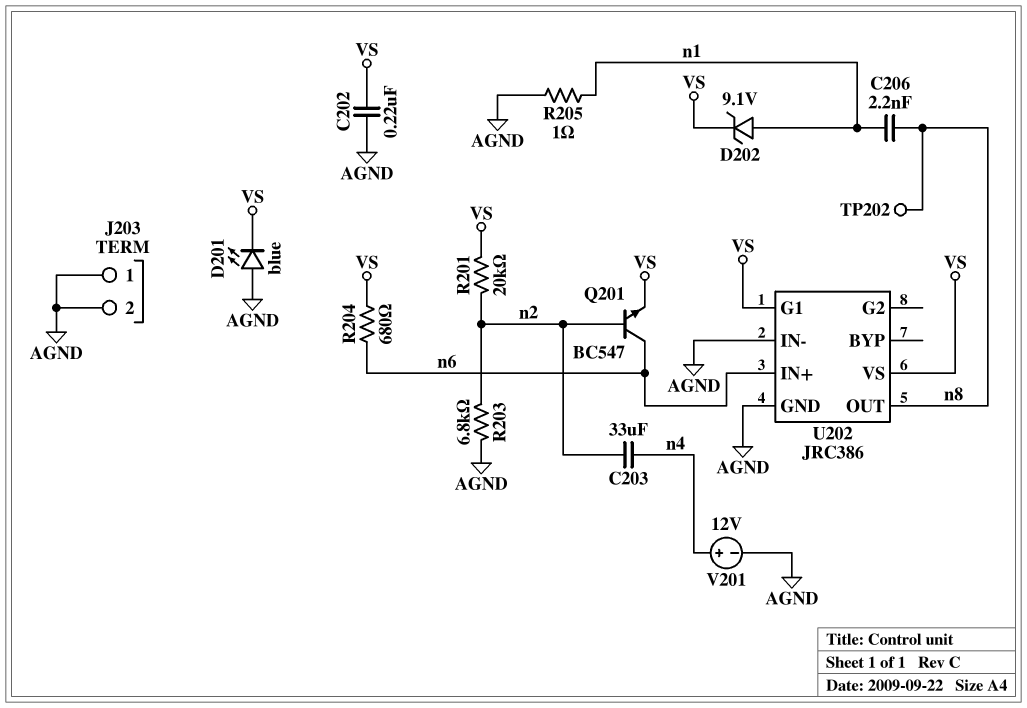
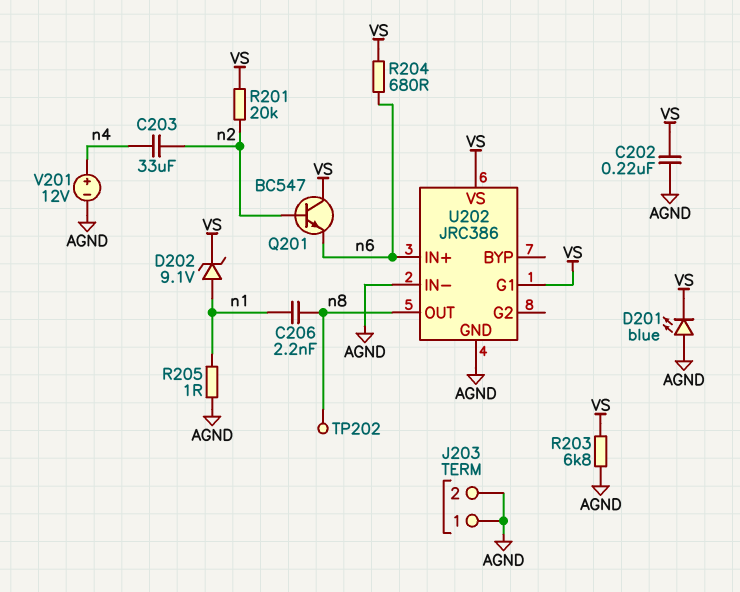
Q201: NPN BC547 (B n2, C n6, E VS) -> NPN BC547 (B n2, C VS, E n6)
R203: 6.8k (AGND, n2) -> 6.8k (AGND, VS)

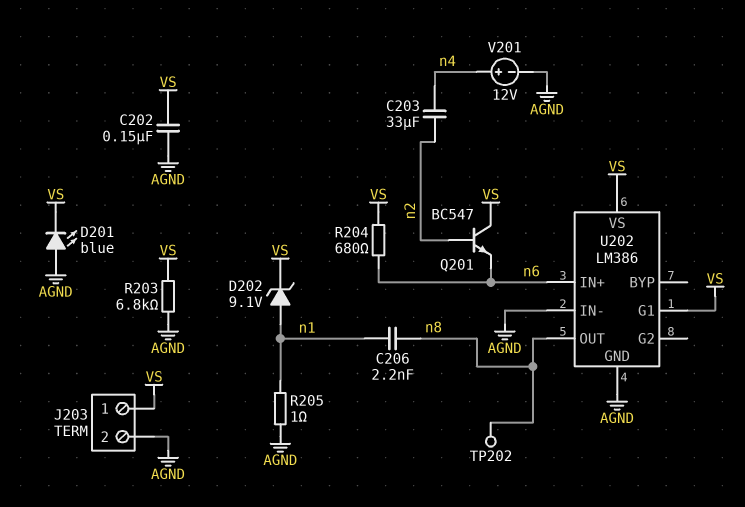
C202: 220nF (AGND, VS) -> 150nF (AGND, VS)
J203 pin 1: AGND -> VS
R201: 20k (VS, n2) -> none
U202: JRC386 -> LM386

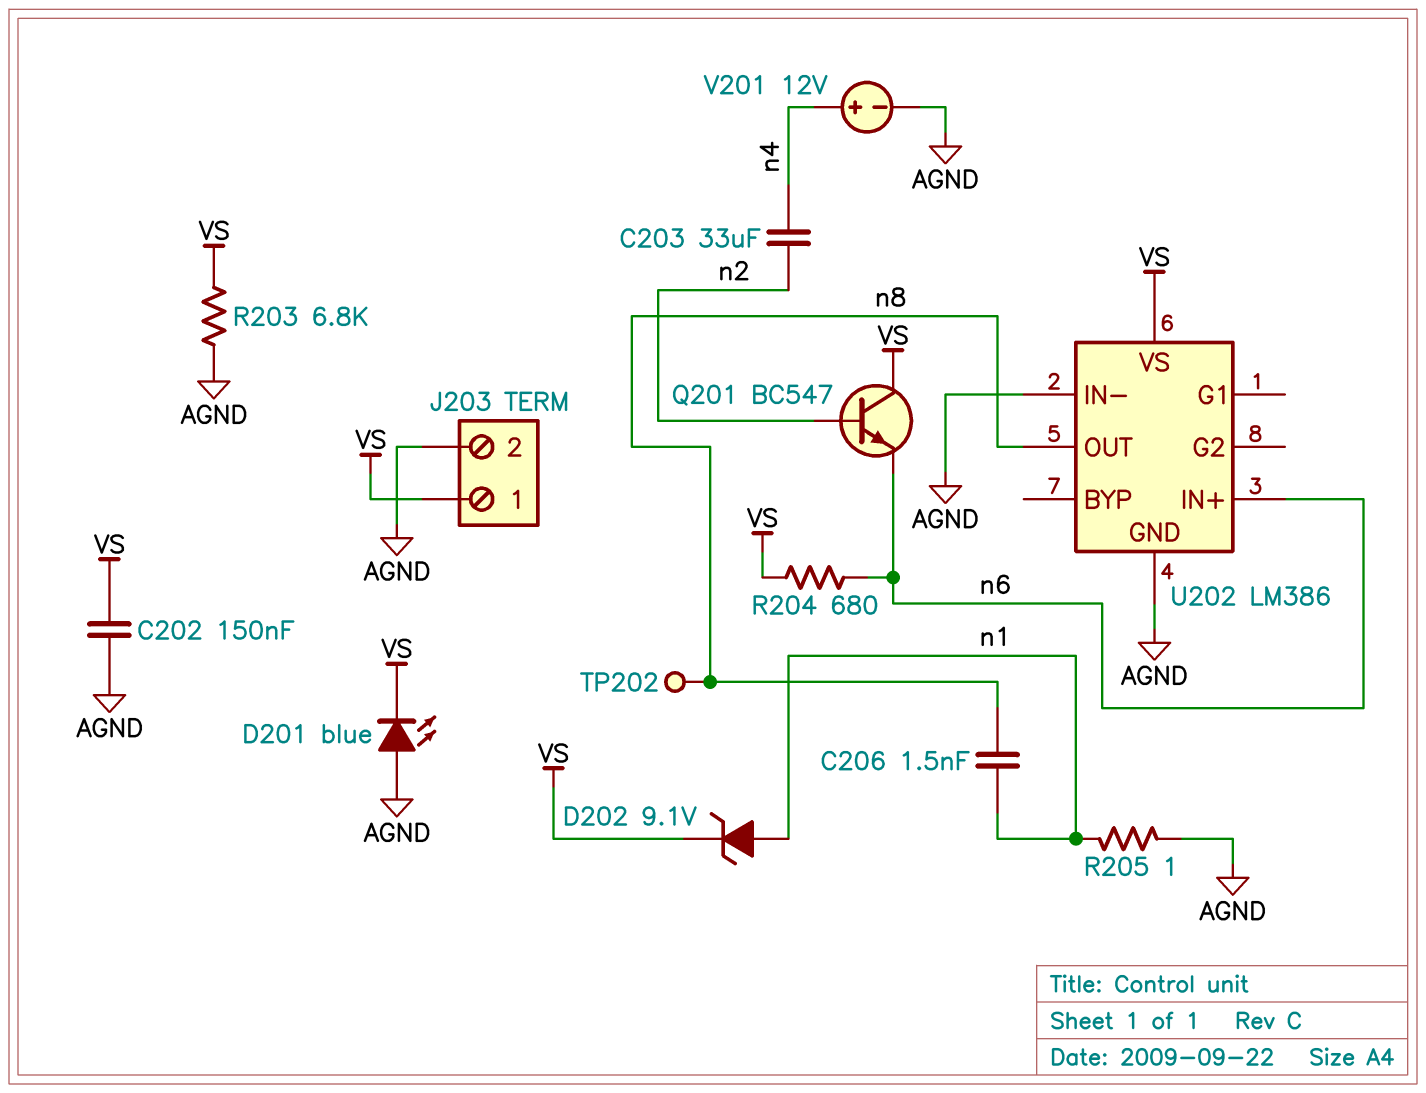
C206: 2.2nF (n1, n8) -> 1.5nF (n1, n8)
U202 pin G1: VS -> none

